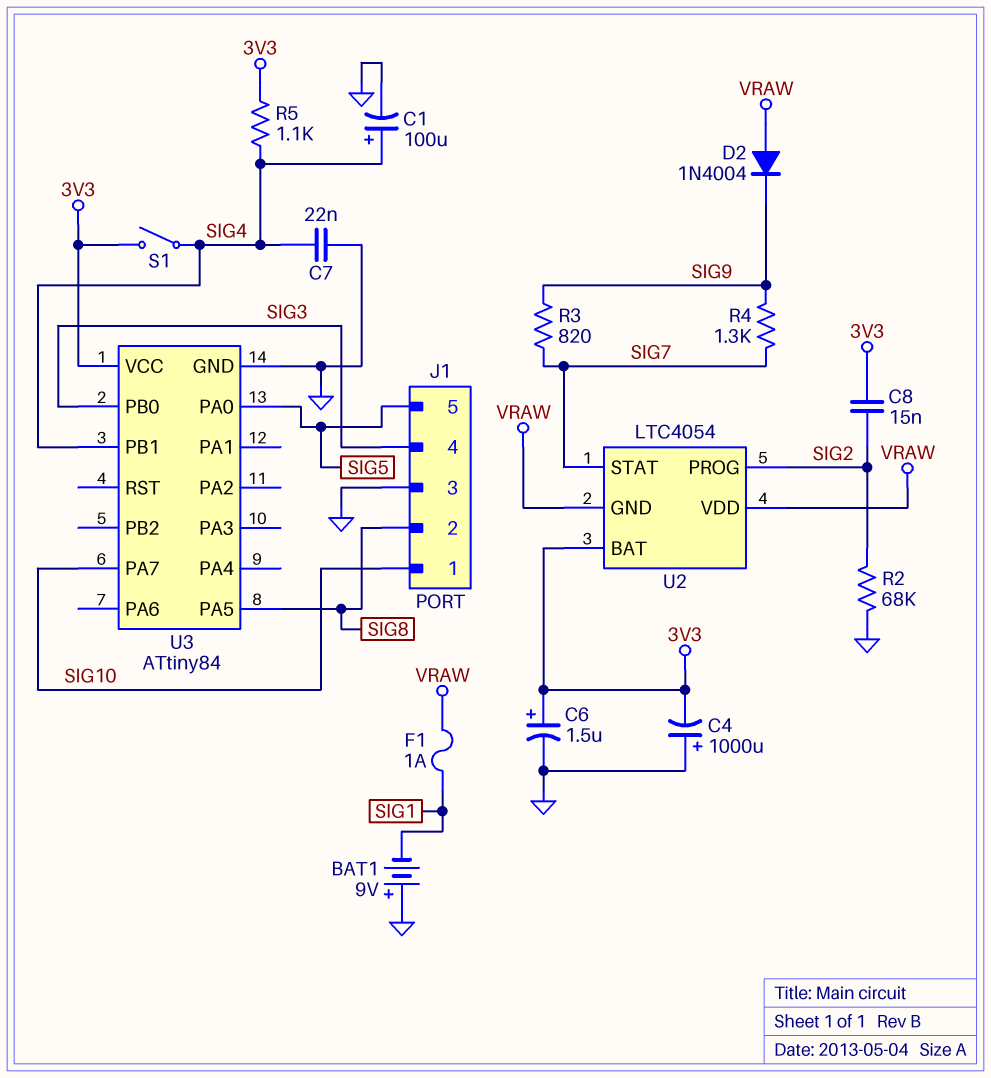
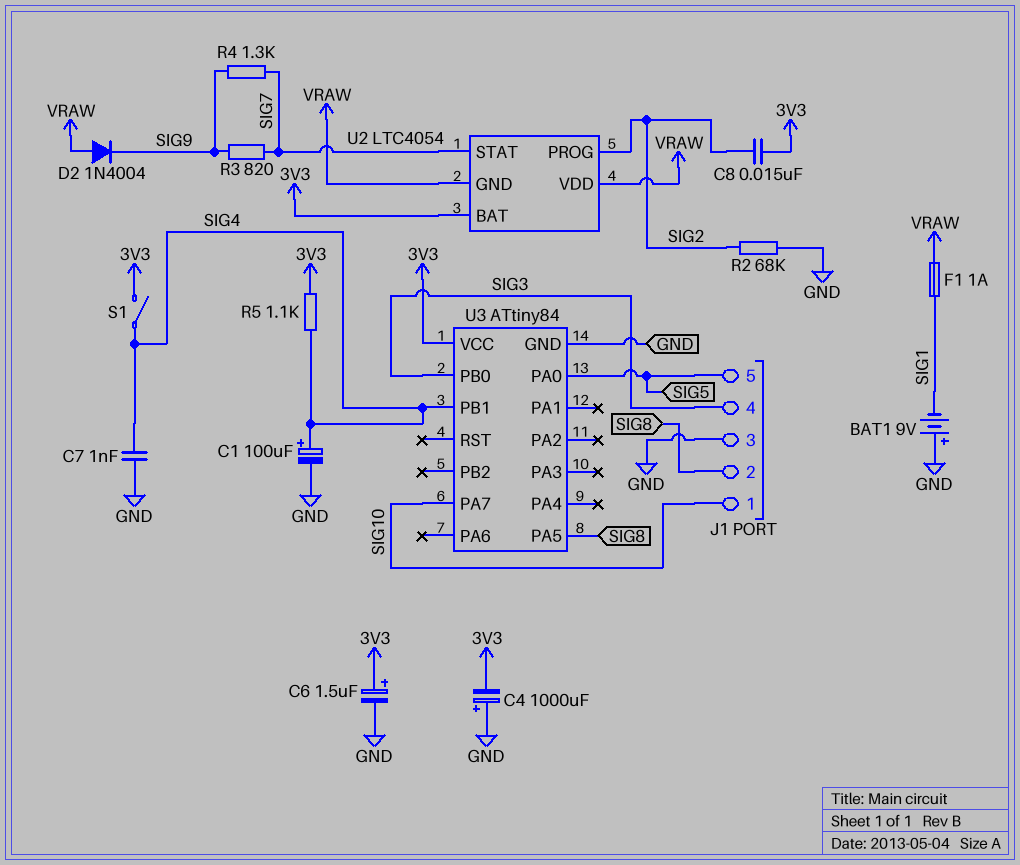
C7: 22nF (GND, SIG4) -> 1nF (GND, SIG4)

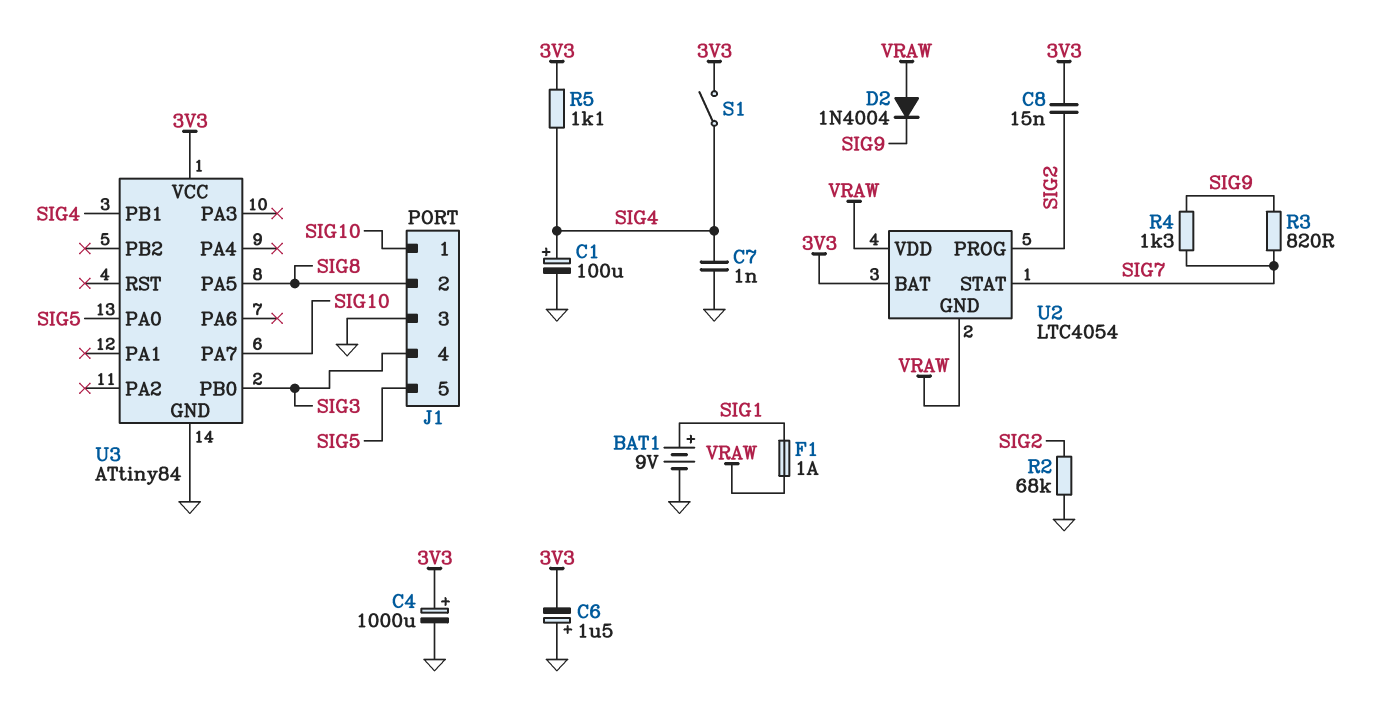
BAT1: 9V (plus GND, minus SIG1) -> 9V (plus SIG1, minus GND)
C4: 1000uF (plus GND, minus 3V3) -> 1000uF (plus 3V3, minus GND)
C6: 1.5uF (plus 3V3, minus GND) -> 1.5uF (plus GND, minus 3V3)

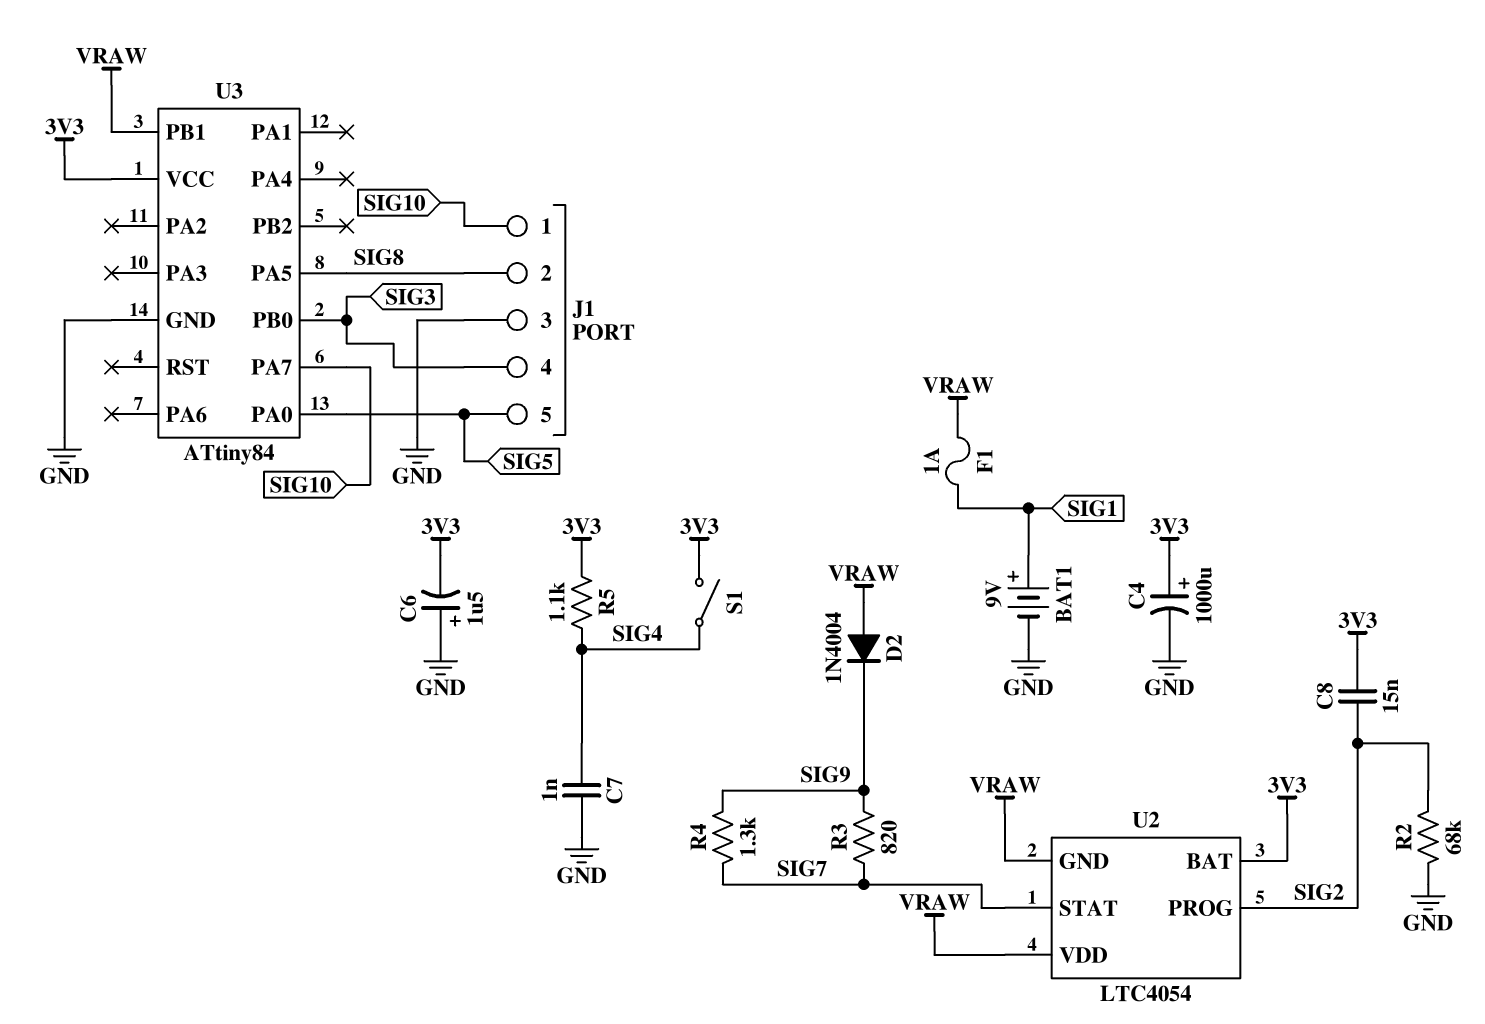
C1: 100uF (plus SIG4, minus GND) -> none
U3 pin PB1: SIG4 -> VRAW

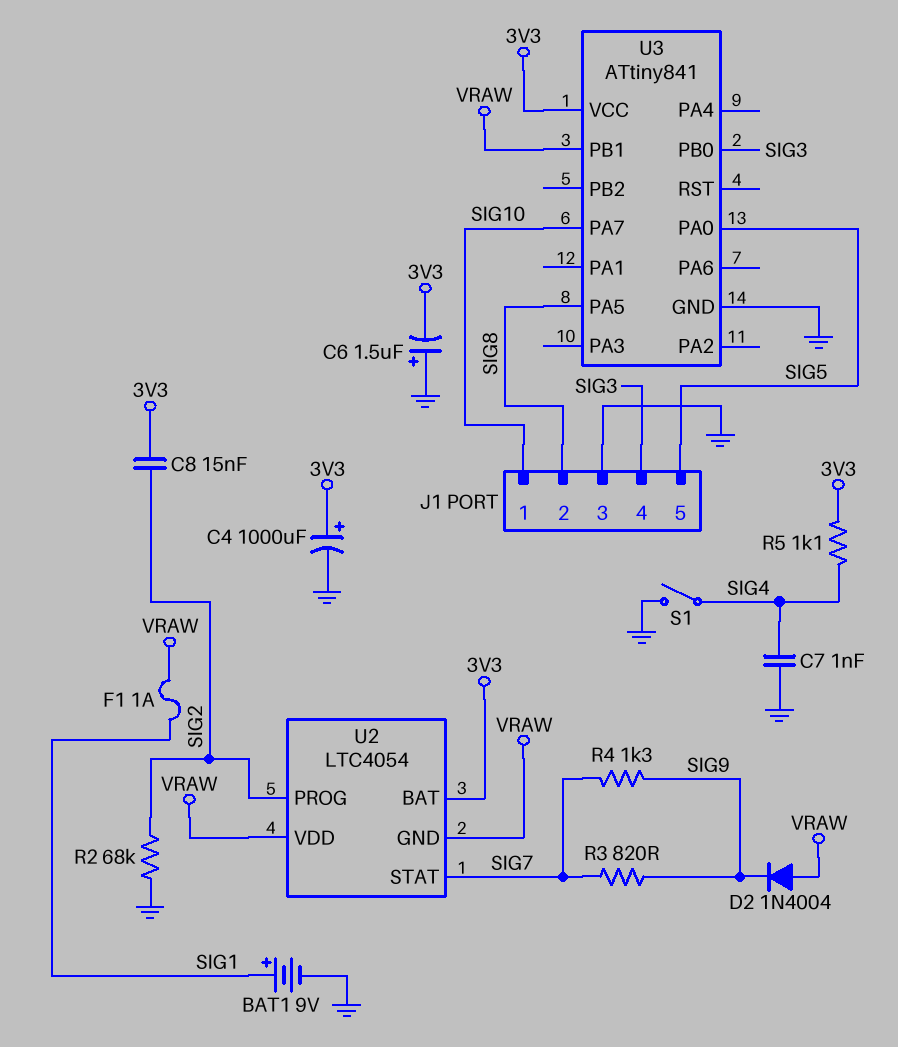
S1: switch (3V3, SIG4) -> switch (GND, SIG4)
U3: ATtiny84 -> ATtiny841

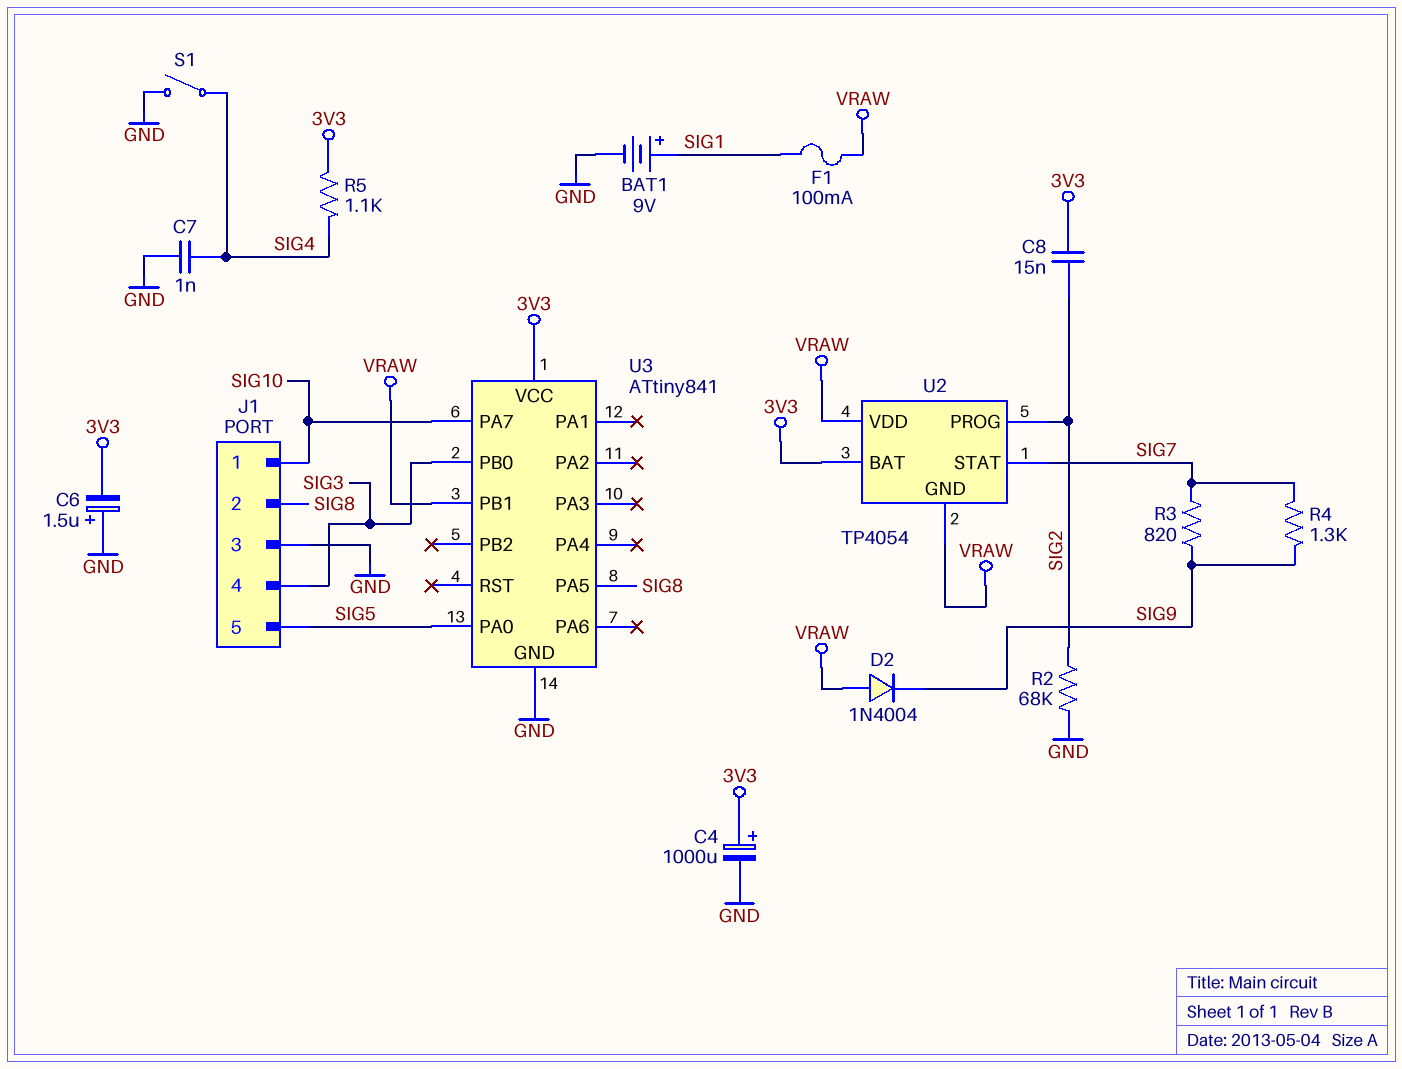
F1: 1A (SIG1, VRAW) -> 100mA (SIG1, VRAW)
U2: LTC4054 -> TP4054

